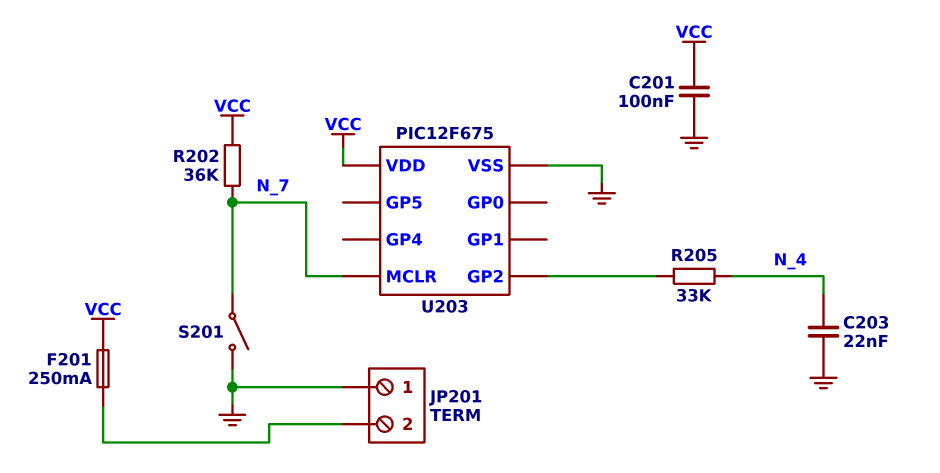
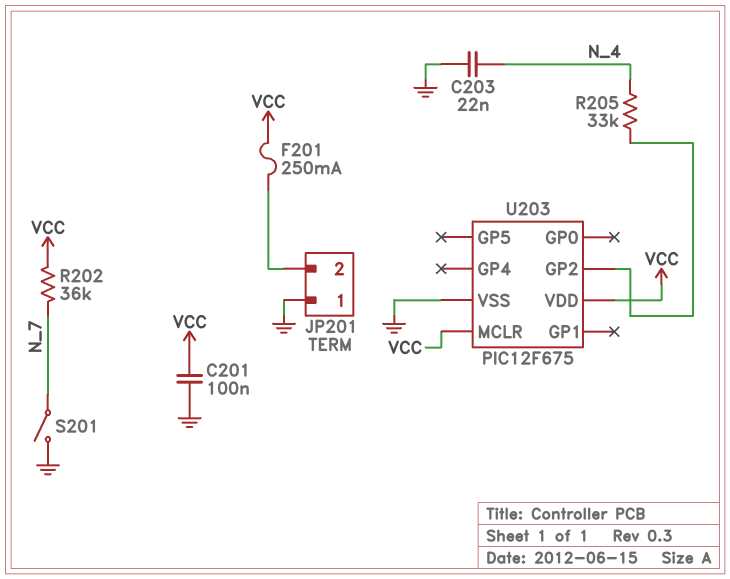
U203 pin MCLR: N_7 -> VCC

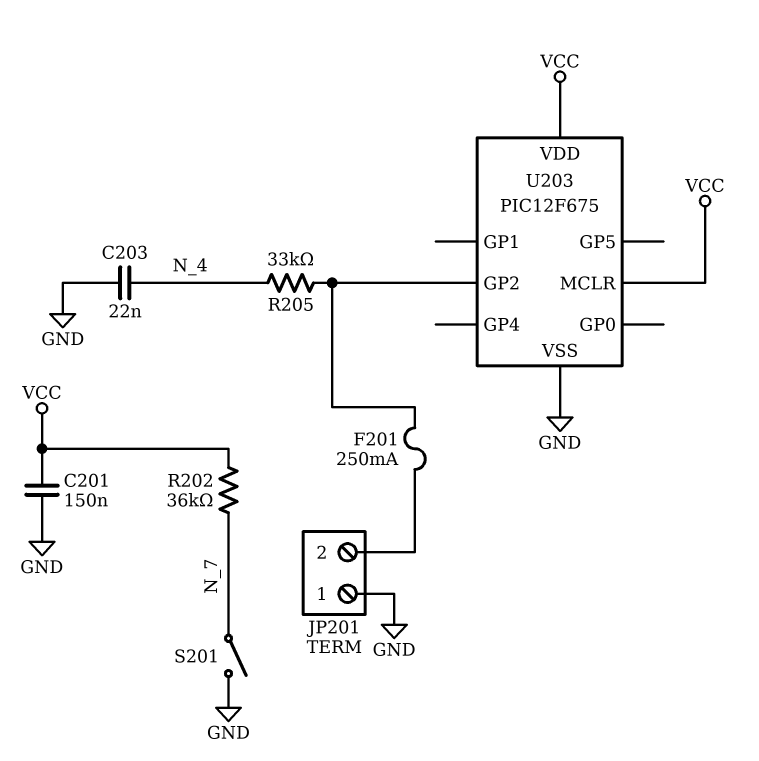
C201: 100nF (GND, VCC) -> 150nF (GND, VCC)
F201: 250mA (JP201/2, VCC) -> 250mA (JP201/2, U203/GP2)

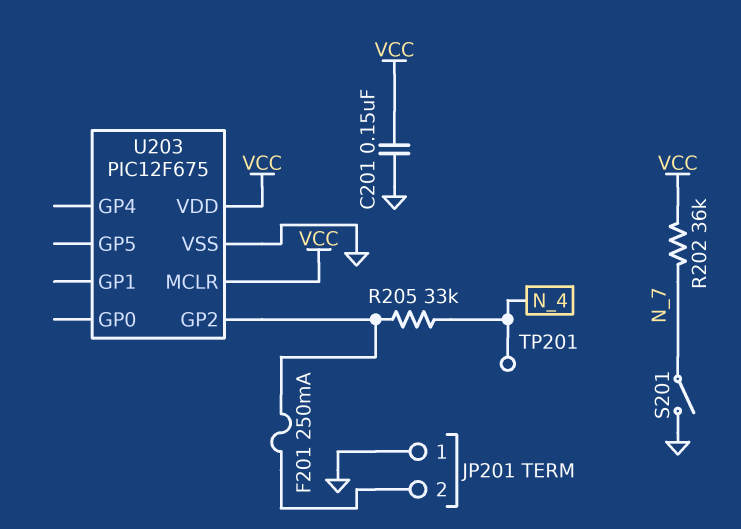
C203: 22nF (GND, N_4) -> none
TP201: none -> test point (N_4)

